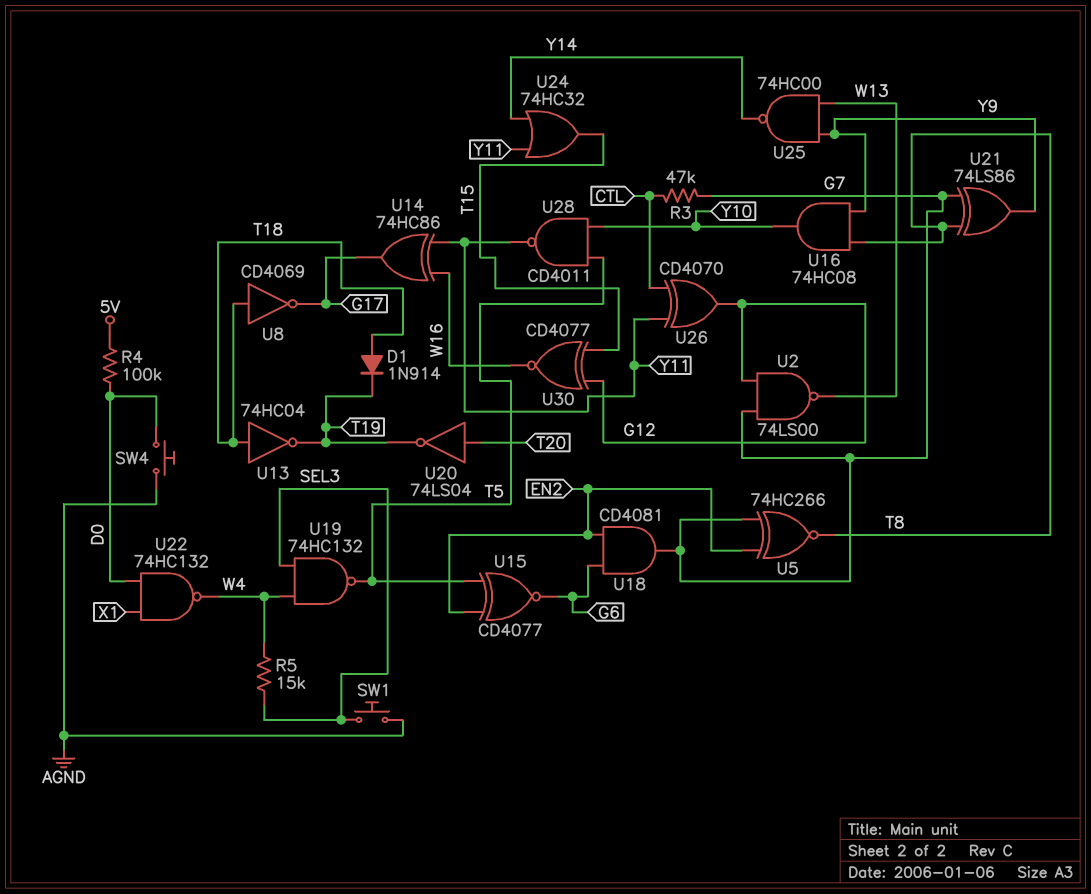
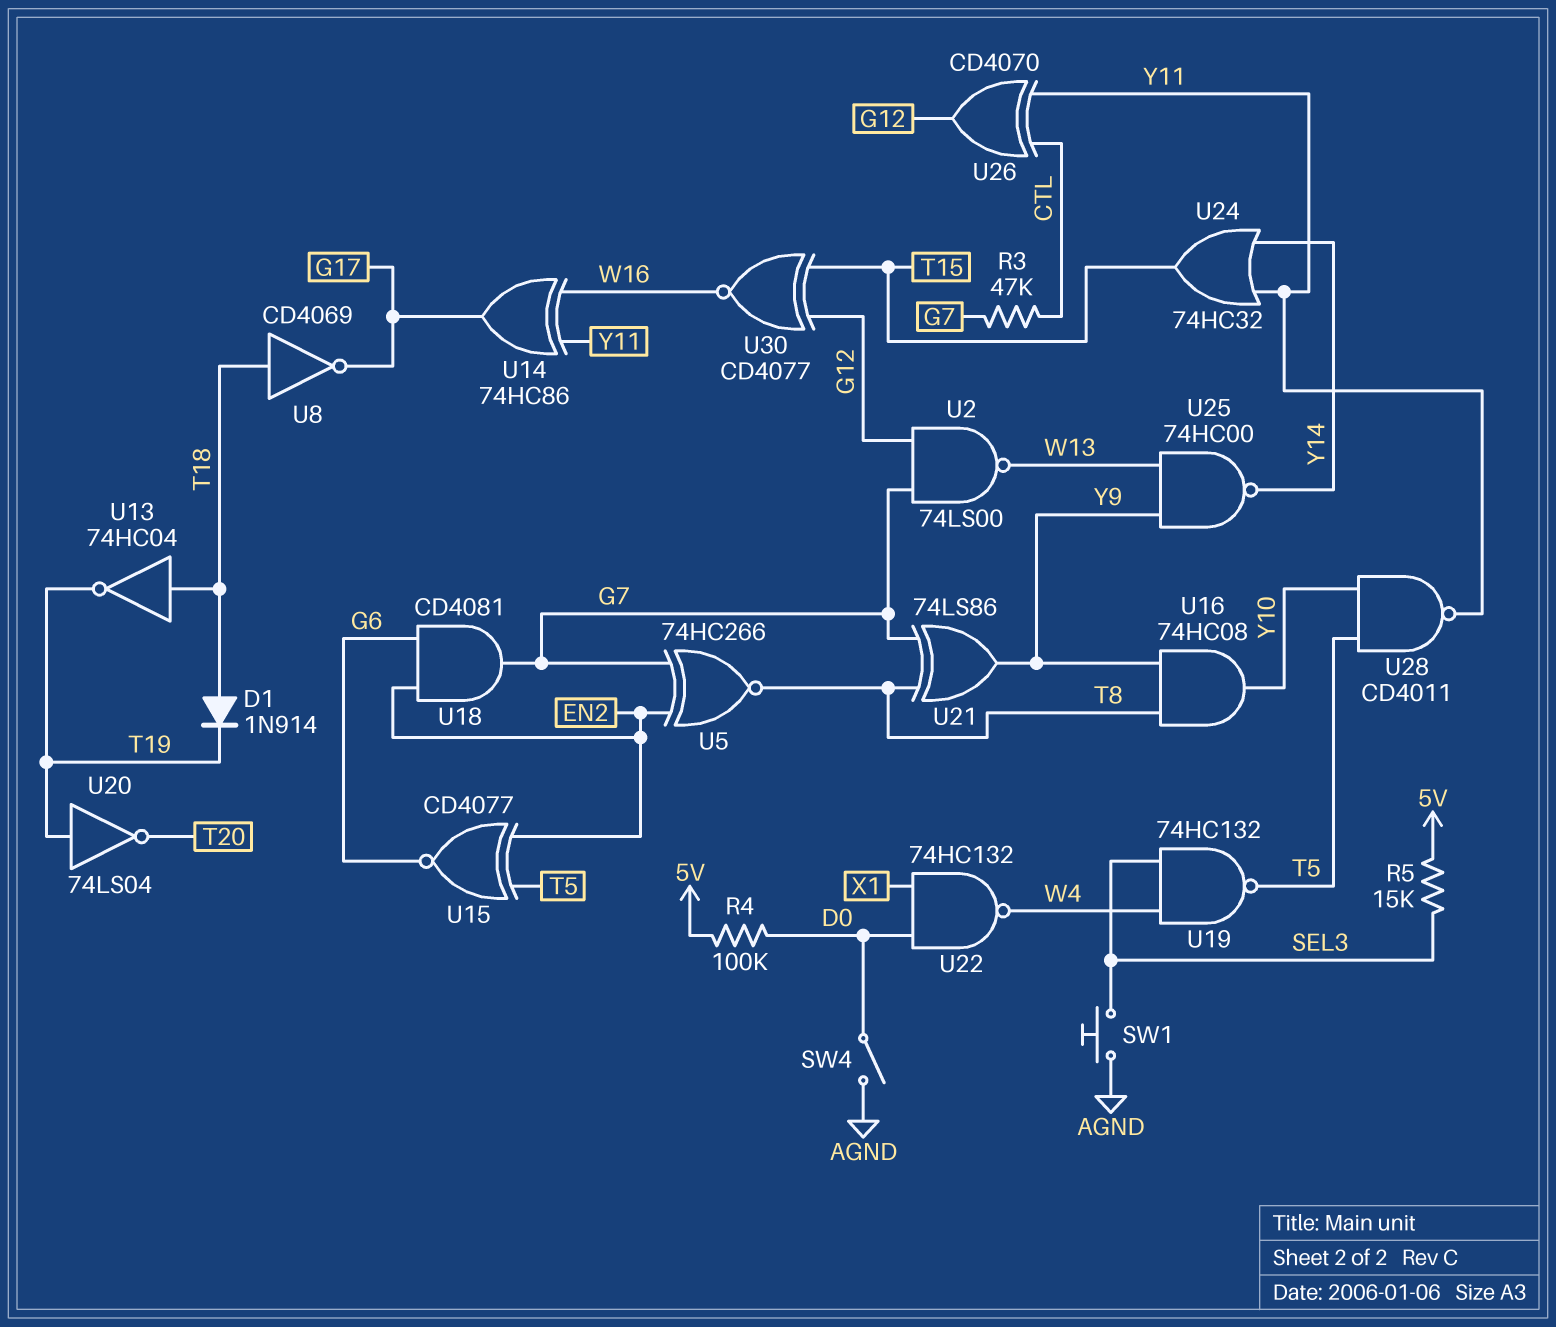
R5: 15k (SEL3, W4) -> 15k (5V, SEL3)
SW4: button (AGND, D0) -> switch (AGND, D0)
U20: NOT 74LS04 (in T20, out T19) -> NOT 74LS04 (in T19, out T20)

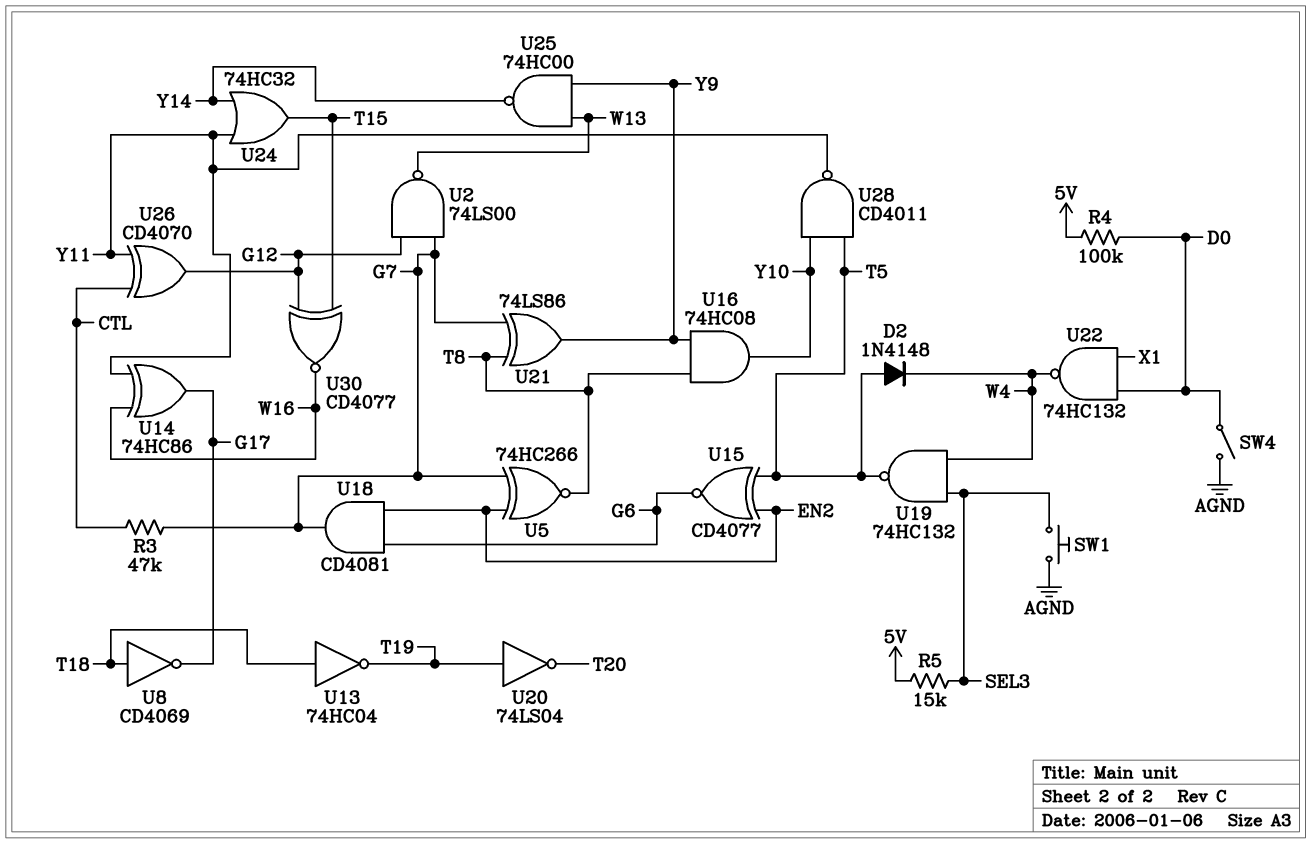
D1: diode 1N914 (A T18, K T19) -> none
D2: none -> diode 1N4148 (A T5, K W4)

